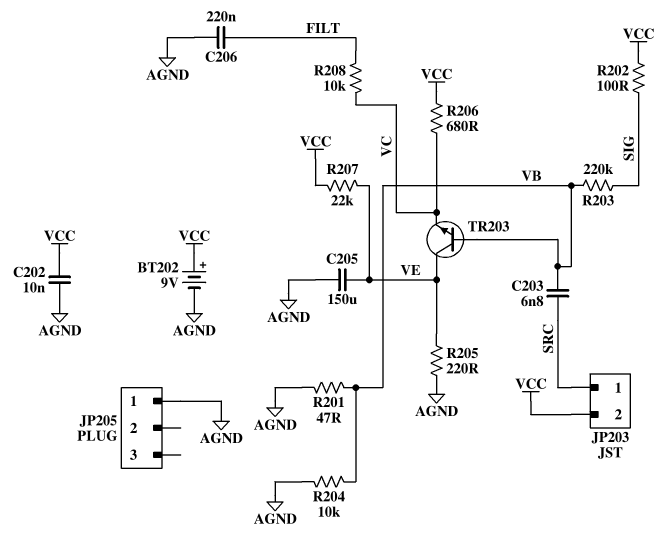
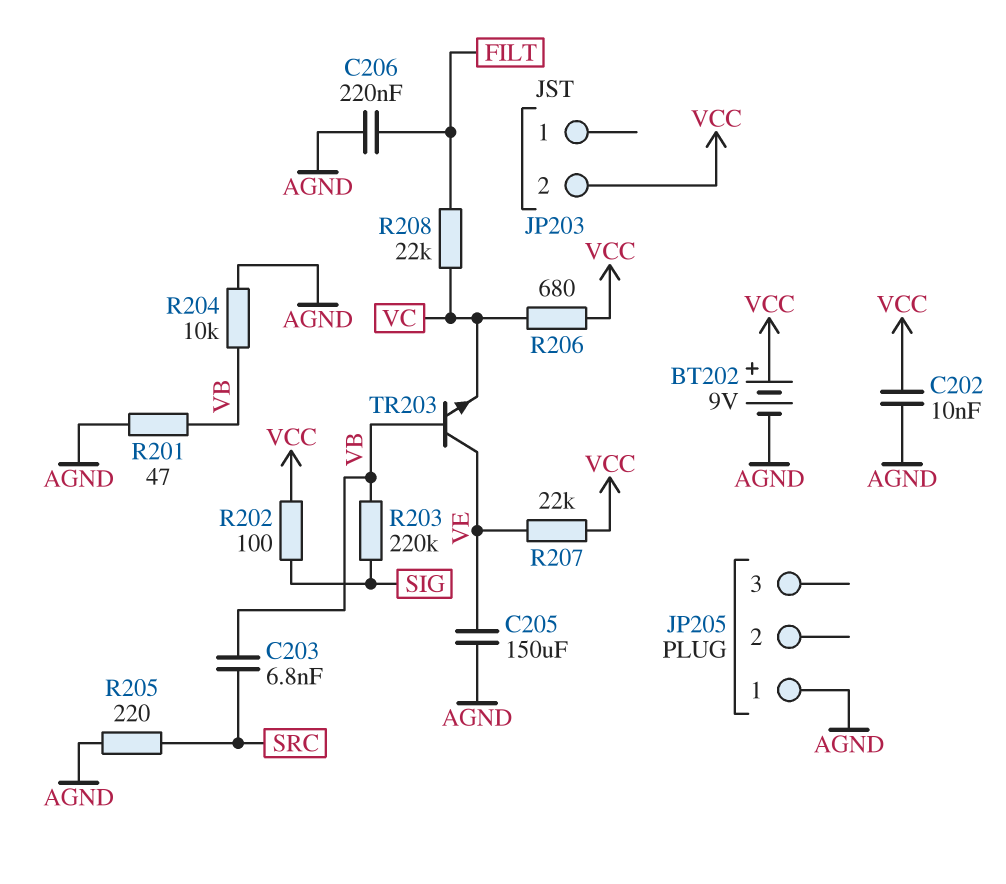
JP203 pin 1: SRC -> none
R205: 220 (AGND, VE) -> 220 (AGND, SRC)
R208: 10k (FILT, VC) -> 22k (FILT, VC)

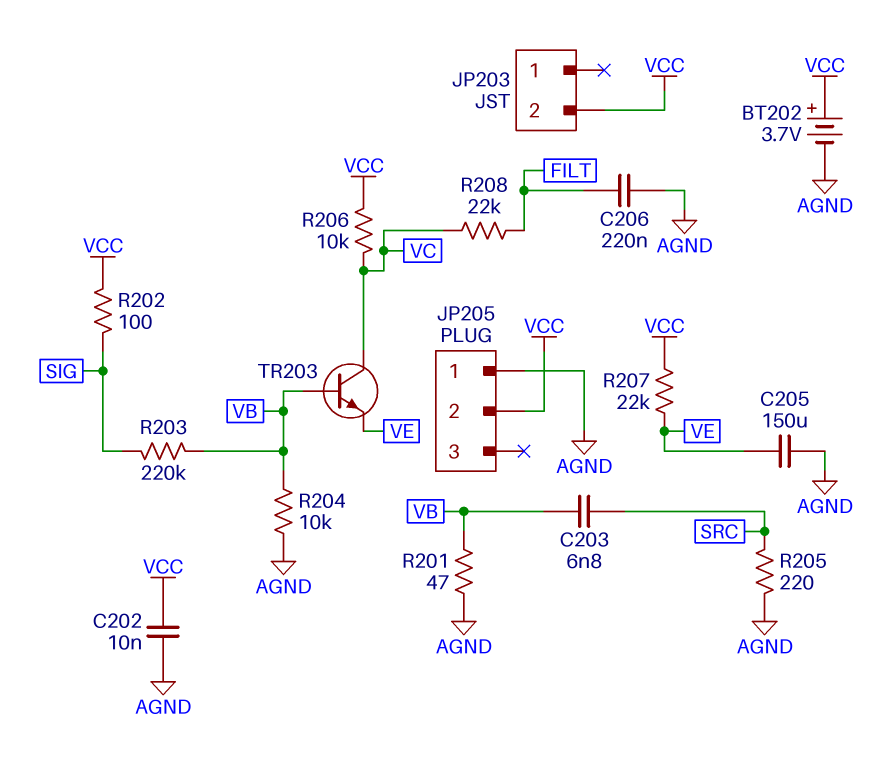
BT202: 9V (plus VCC, minus AGND) -> 3.7V (plus VCC, minus AGND)
JP205 pin 2: none -> VCC
R206: 680 (VC, VCC) -> 10k (VC, VCC)
TR203: NPN (B VB, C VE, E VC) -> NPN (B VB, C VC, E VE)

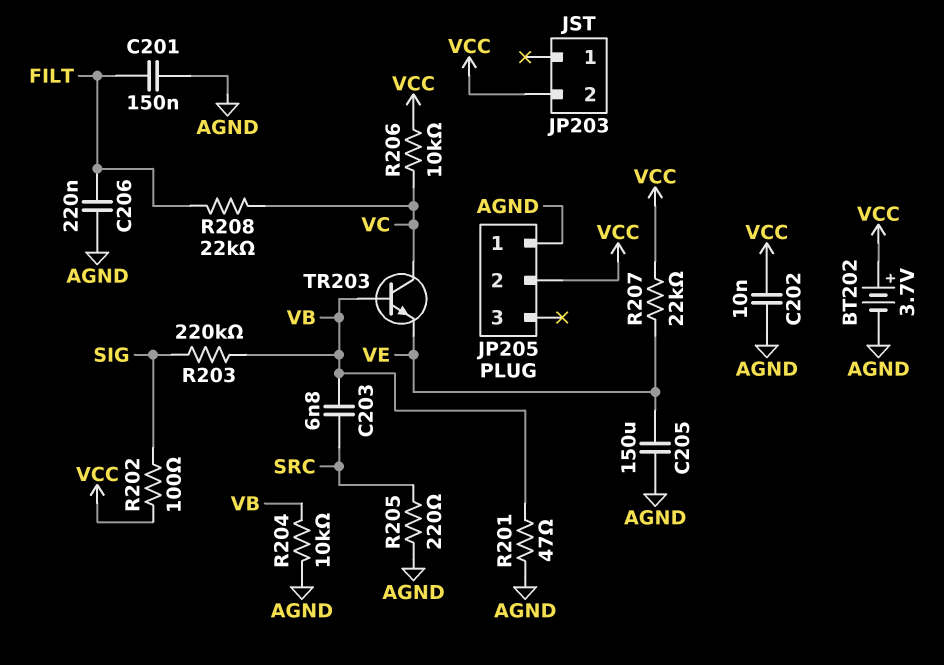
C201: none -> 150nF (AGND, FILT)

